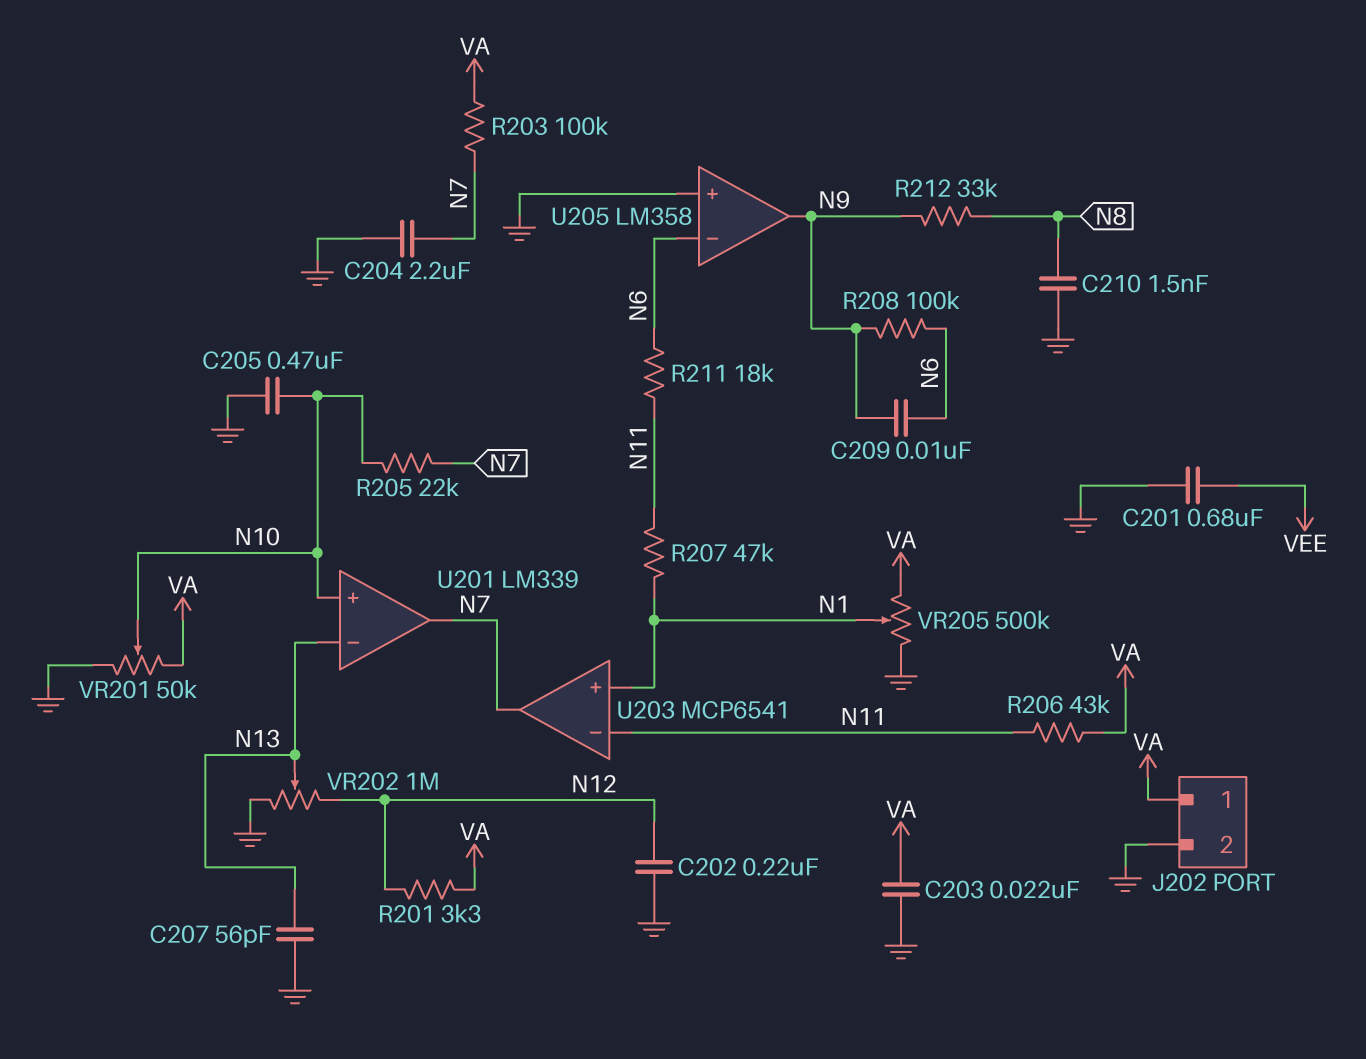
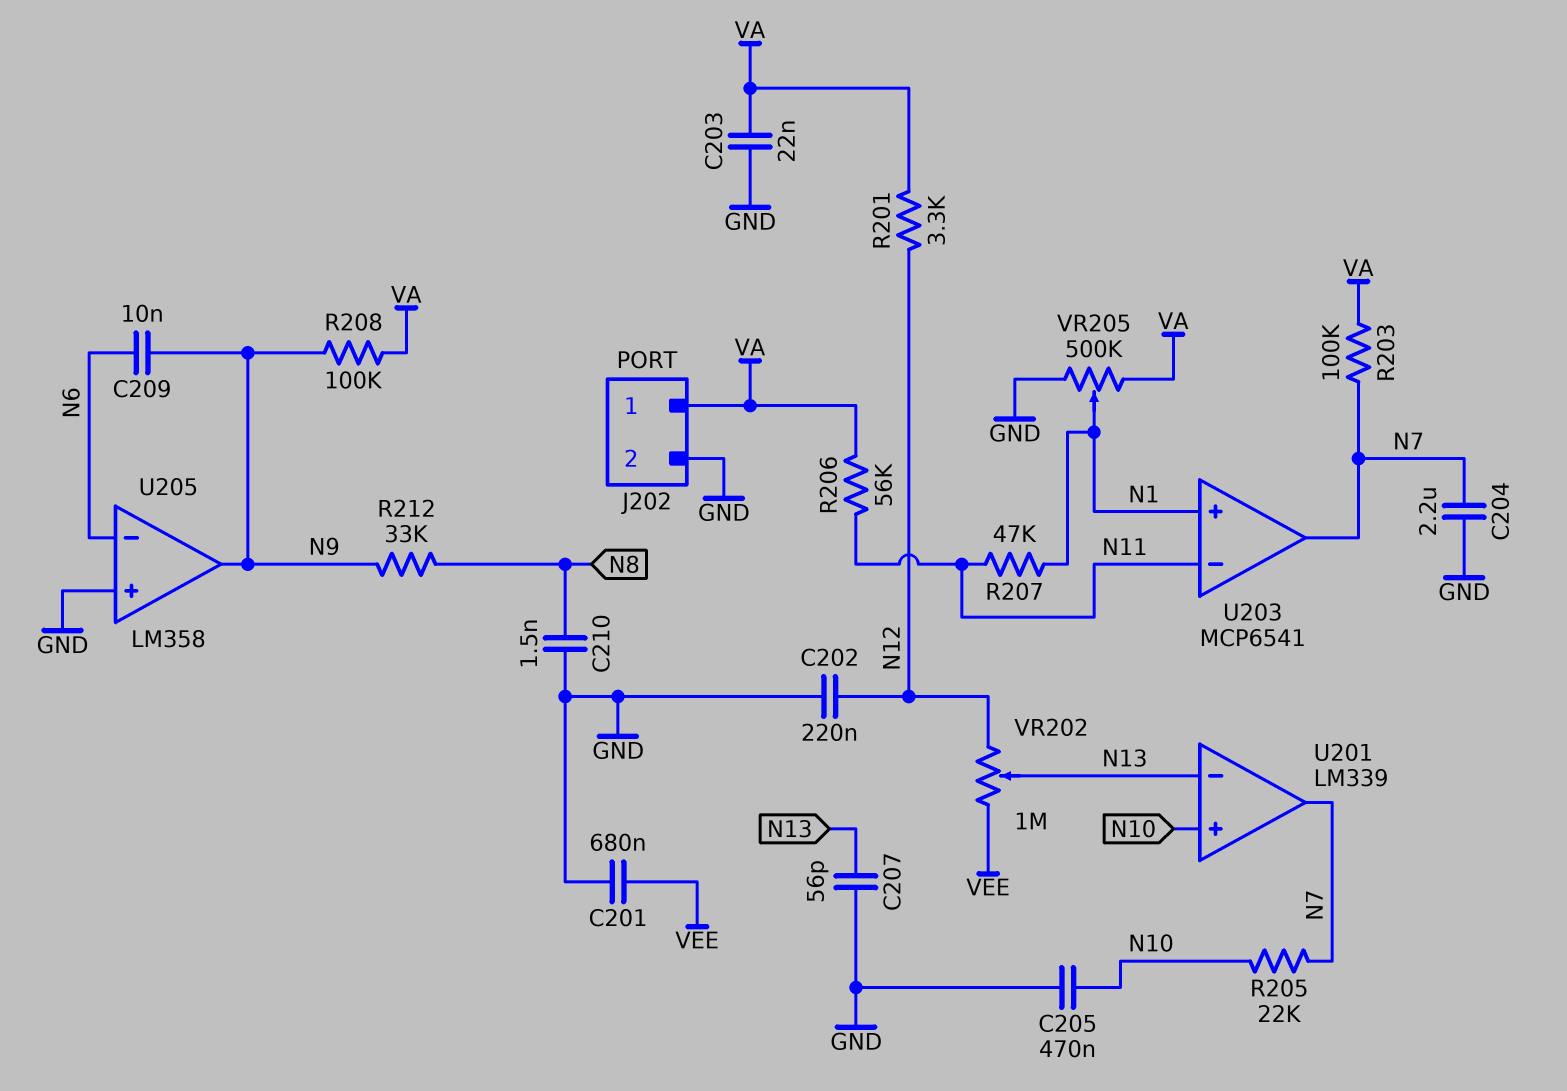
R206: 43k (N11, VA) -> 56k (N11, VA)
R208: 100k (N6, N9) -> 100k (N9, VA)
R211: 18k (N6, N11) -> none
VR201: 50k (GND, VA, wiper N10) -> none
VR202: 1M (GND, N12, wiper N13) -> 1M (N12, VEE, wiper N13)

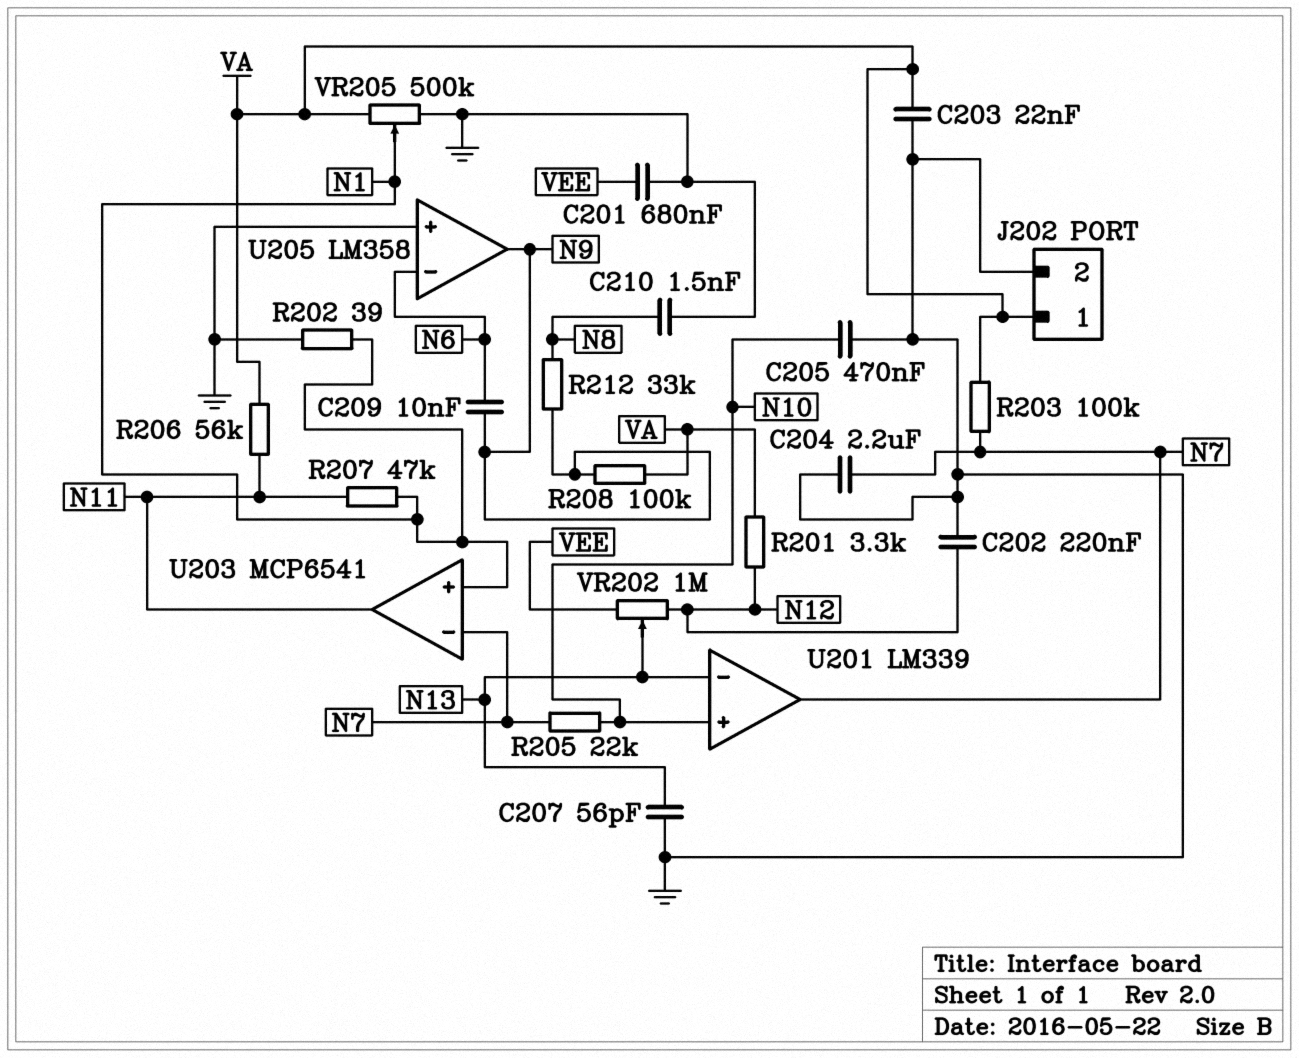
R202: none -> 39 (GND, N1)
U203 pin in-: N11 -> N7
U203 pin out: N7 -> N11

